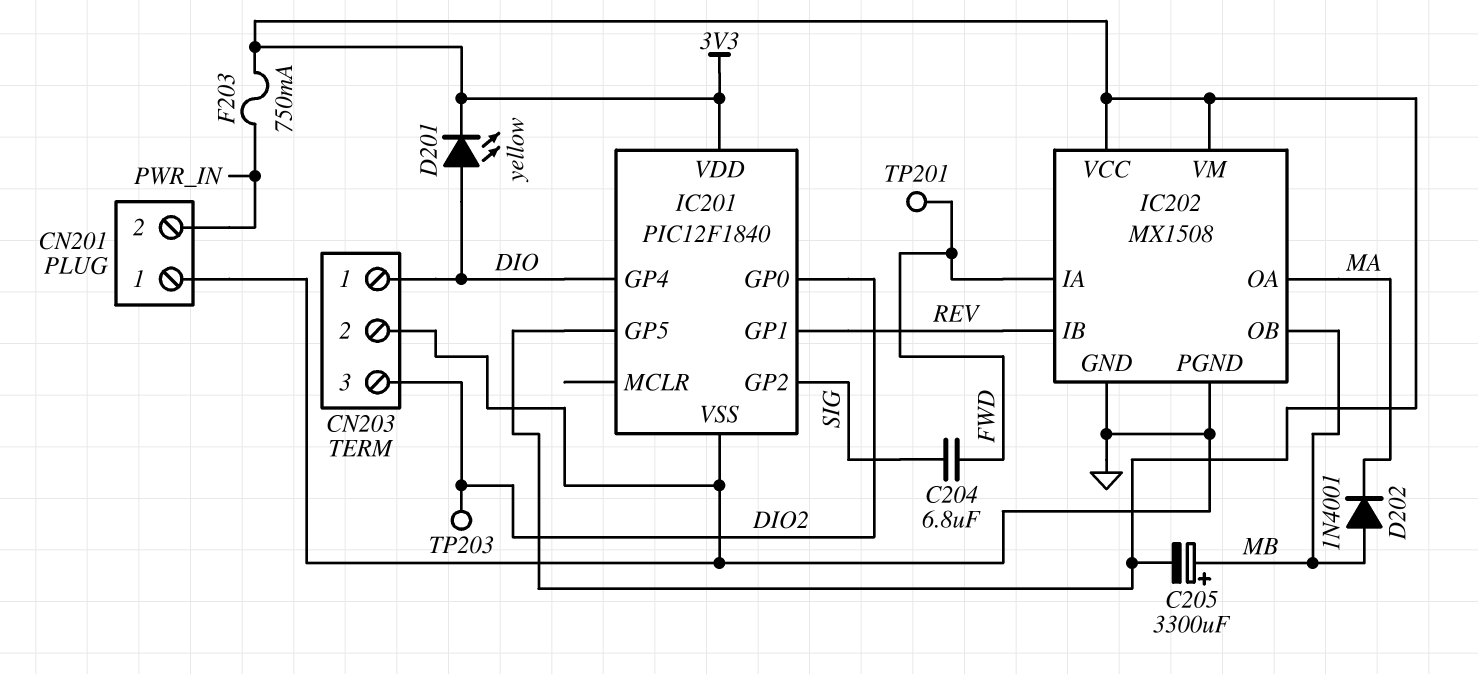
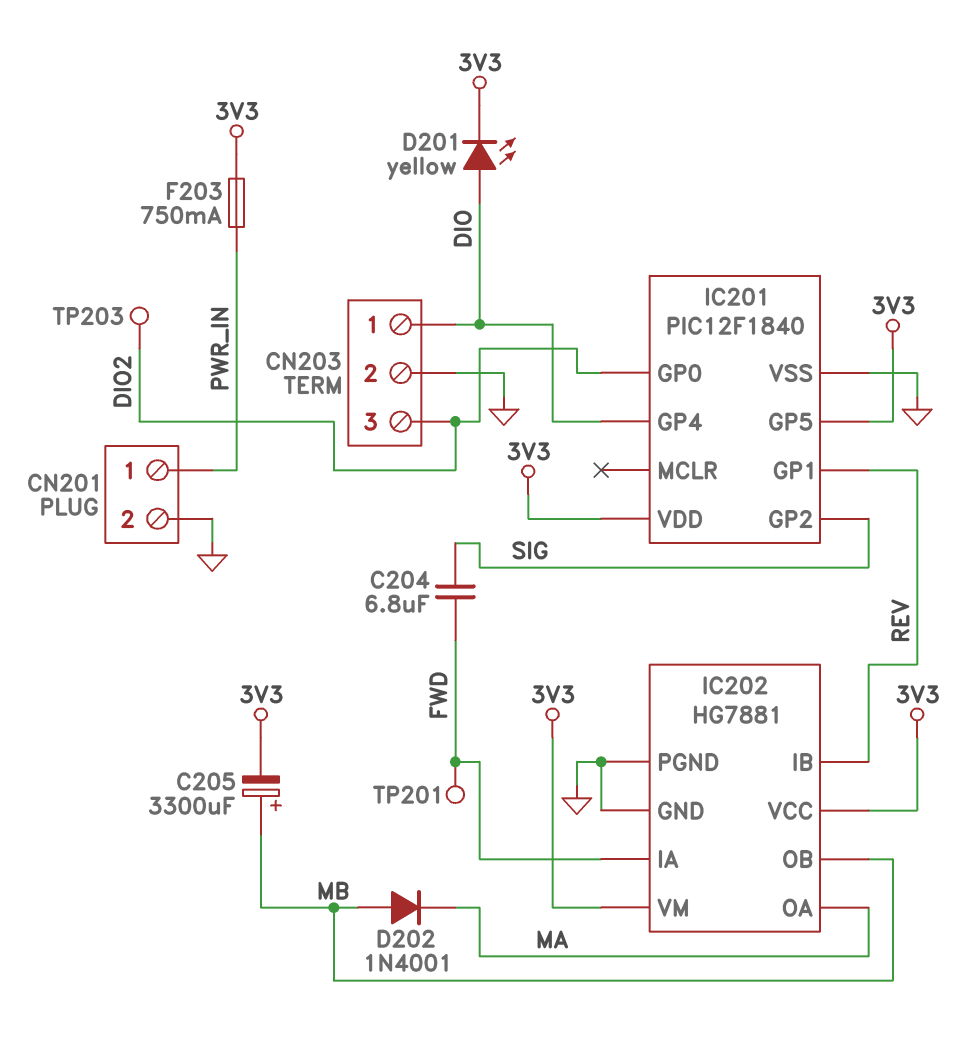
CN201 pin 1: GND -> PWR_IN
CN201 pin 2: PWR_IN -> GND
IC202: MX1508 -> HG7881

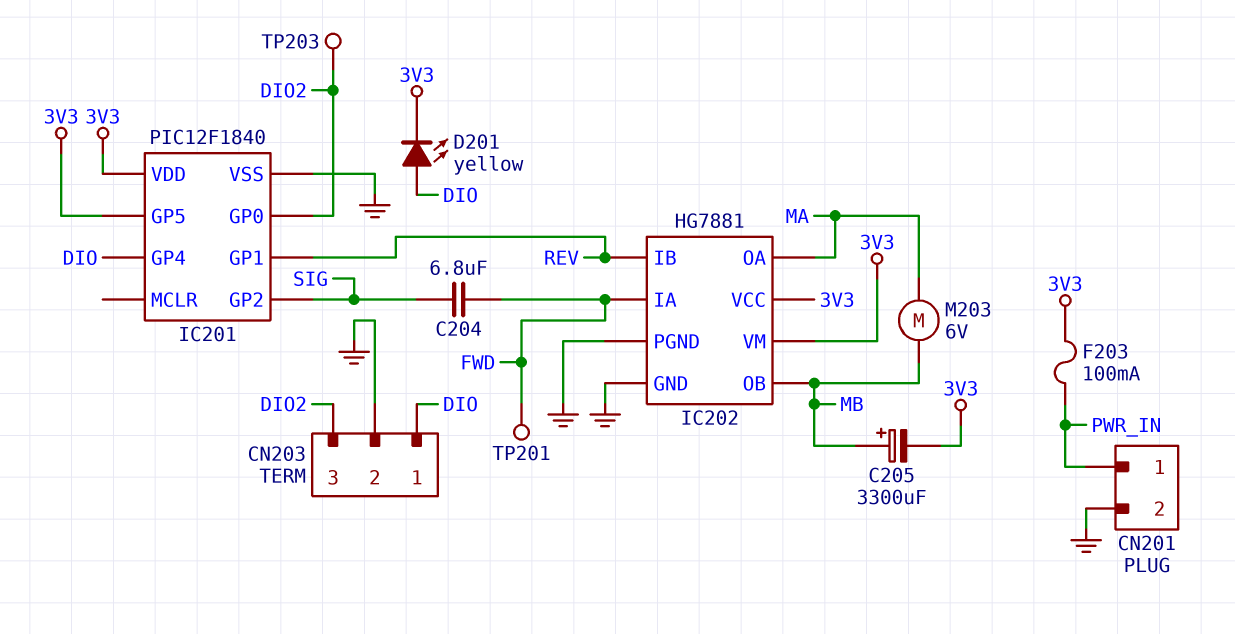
D202: diode 1N4001 (A MB, K MA) -> none
F203: 750mA (3V3, PWR_IN) -> 100mA (3V3, PWR_IN)
M203: none -> motor 6V (MA, MB)

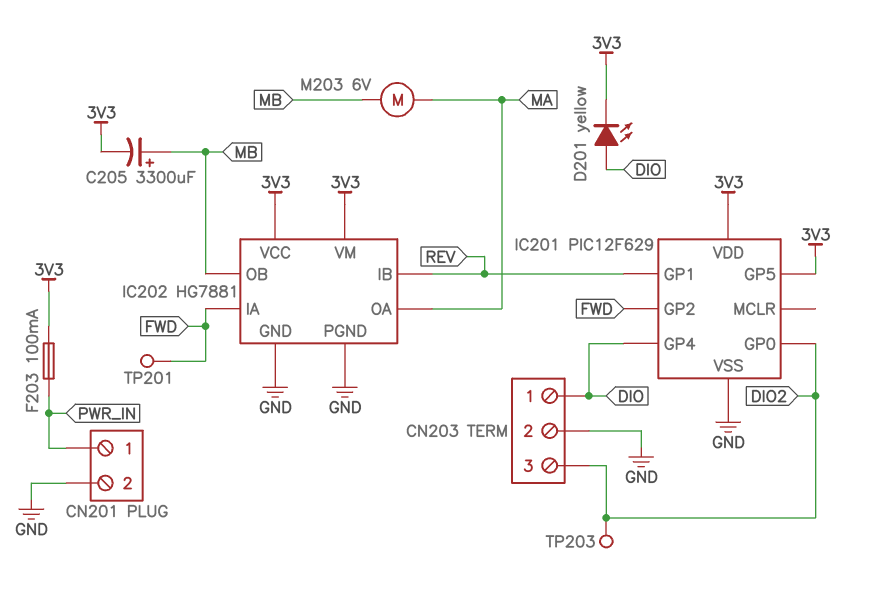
C204: 6.8uF (FWD, SIG) -> none
IC201: PIC12F1840 -> PIC12F629
IC201 pin GP2: SIG -> FWD

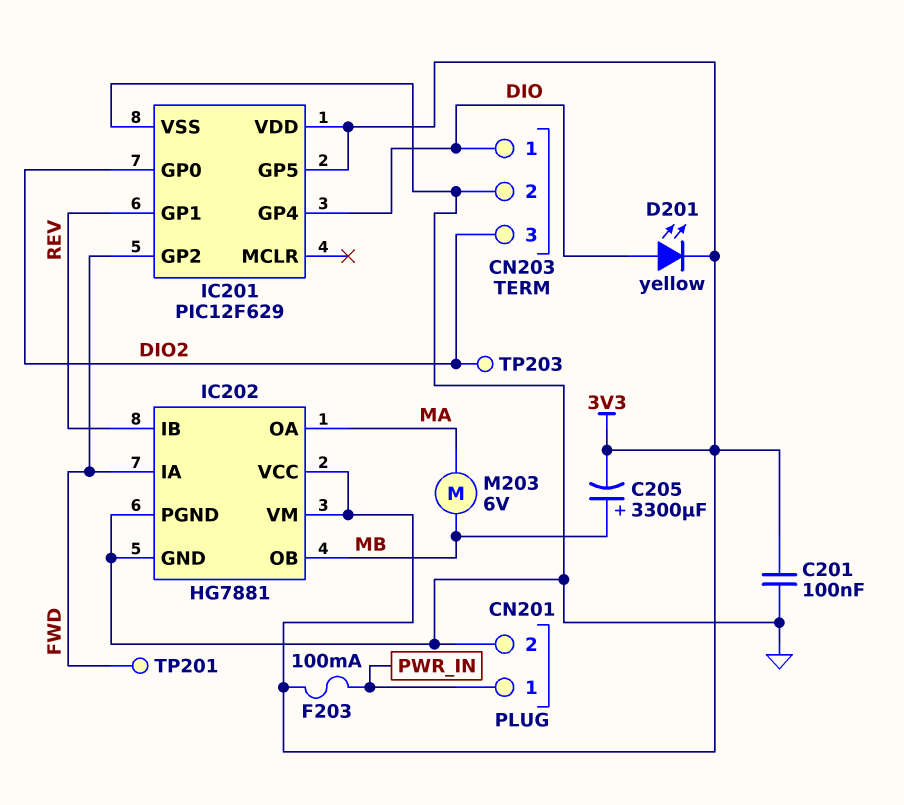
C201: none -> 100nF (3V3, GND)

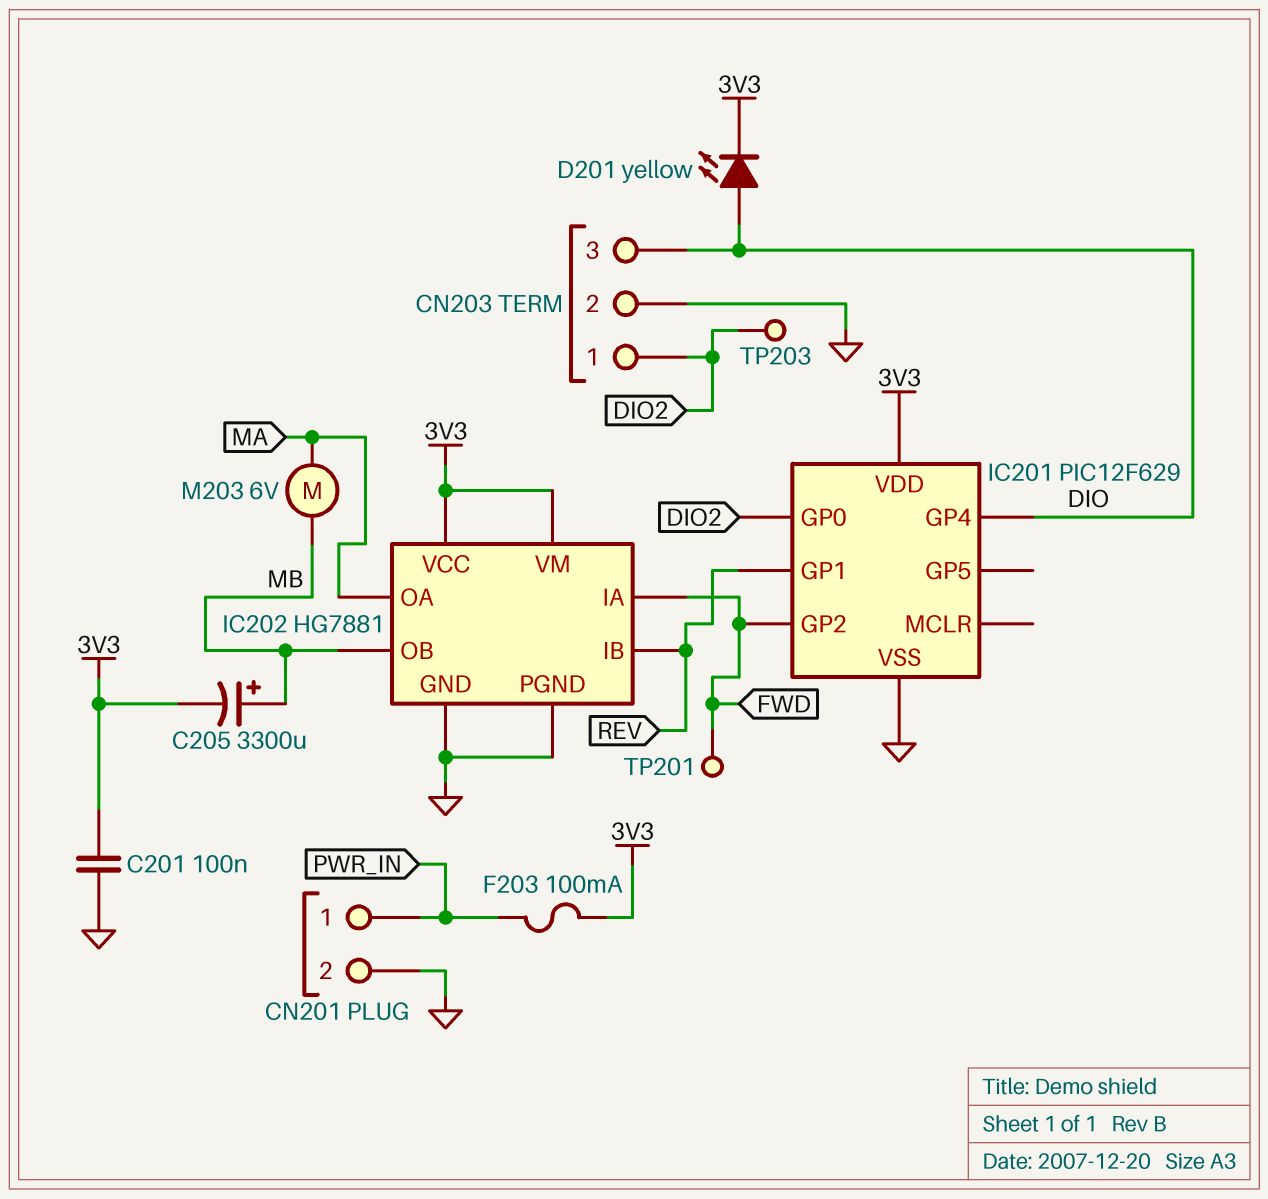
CN203 pin 1: DIO -> DIO2
CN203 pin 3: DIO2 -> DIO
IC201 pin GP5: 3V3 -> none

